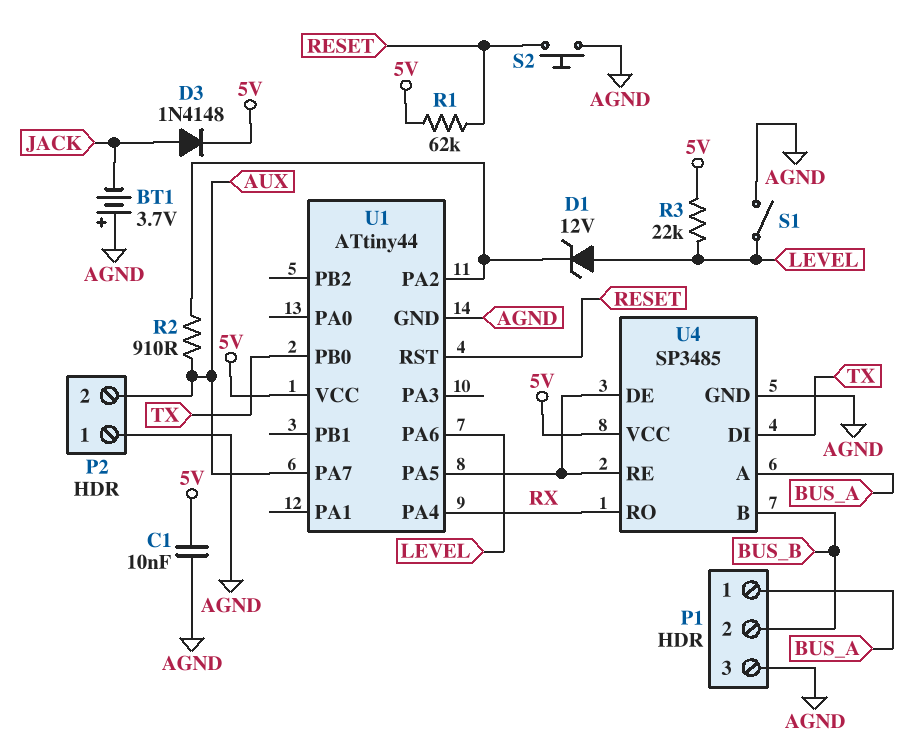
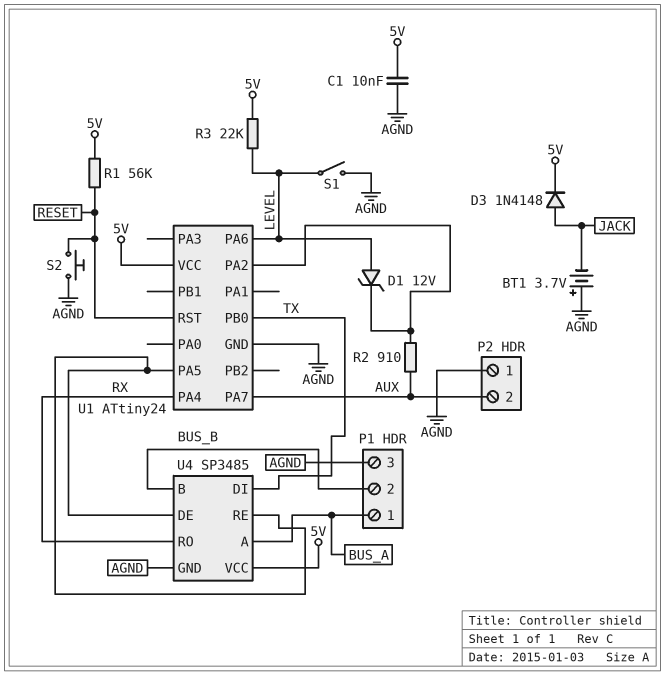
R1: 62k (5V, RESET) -> 56k (5V, RESET)
U1: ATtiny44 -> ATtiny24

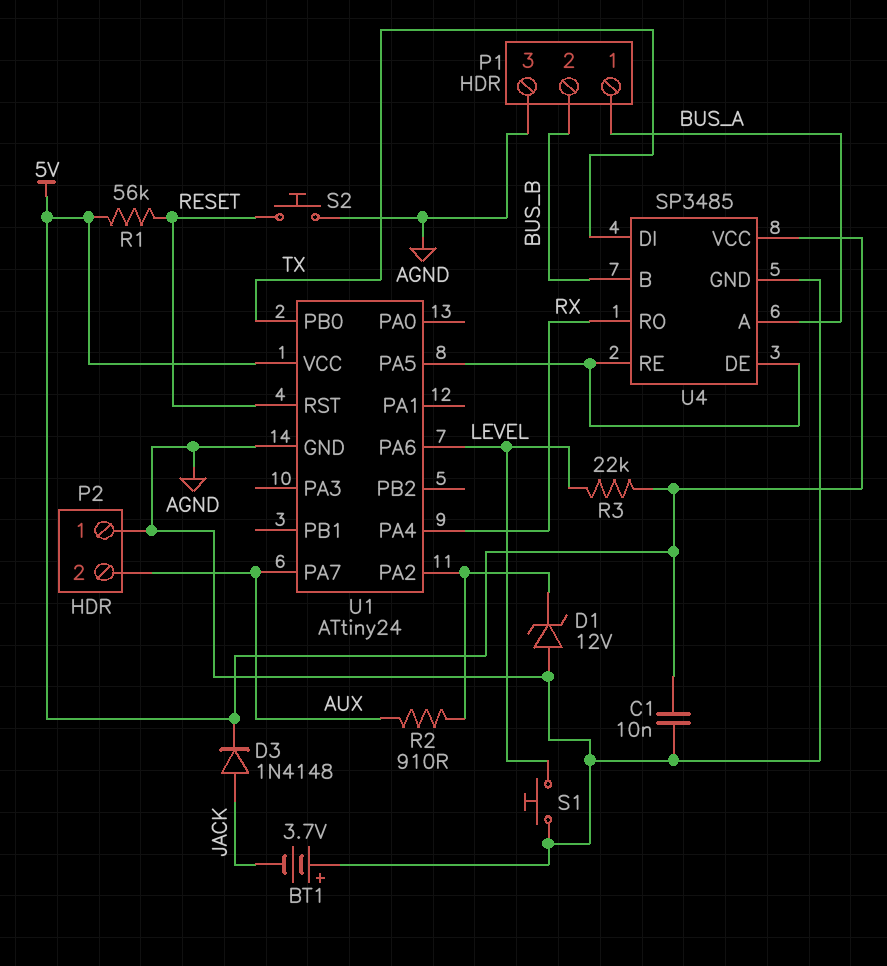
D1: zener 12V (A LEVEL, K U1/PA2) -> zener 12V (A AGND, K U1/PA2)
S1: switch (AGND, LEVEL) -> button (AGND, LEVEL)

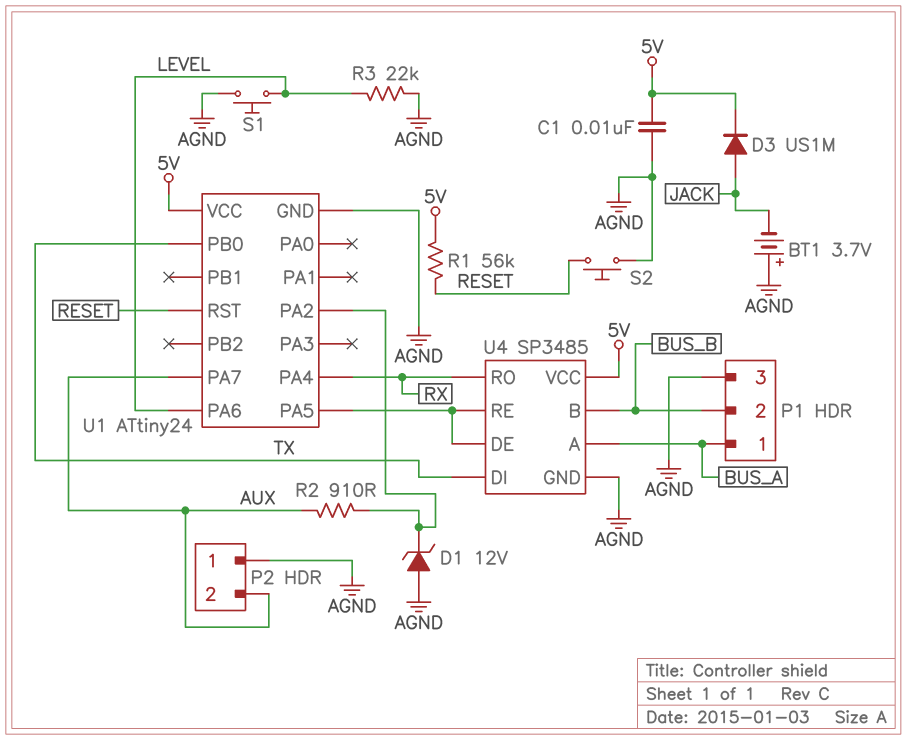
D3: diode 1N4148 (A JACK, K 5V) -> diode US1M (A JACK, K 5V)
R3: 22k (5V, LEVEL) -> 22k (AGND, LEVEL)

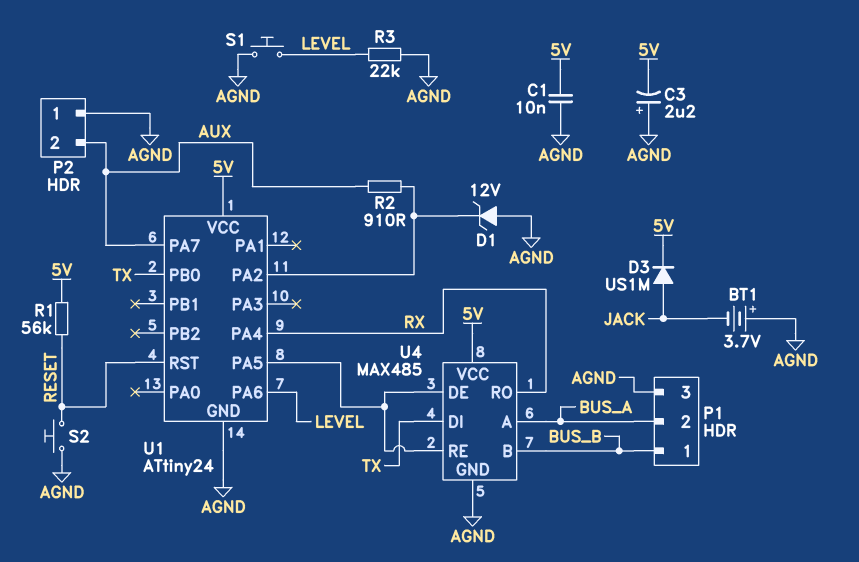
C3: none -> 2.2uF (plus AGND, minus 5V)
P1 pin 1: BUS_A -> BUS_B
P1 pin 2: BUS_B -> BUS_A
U4: SP3485 -> MAX485

